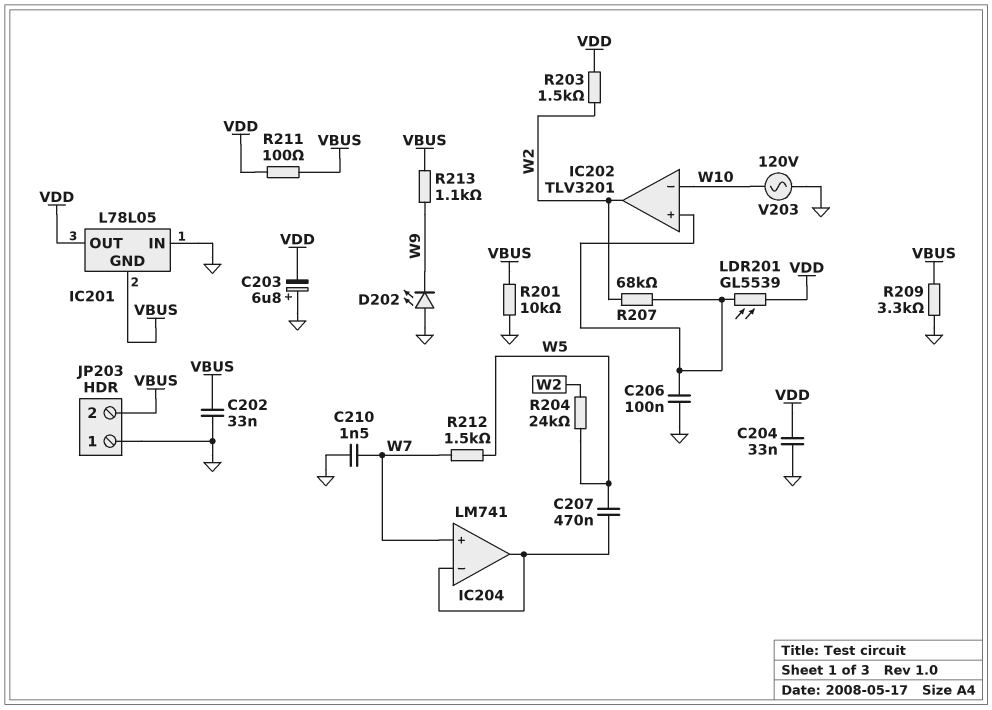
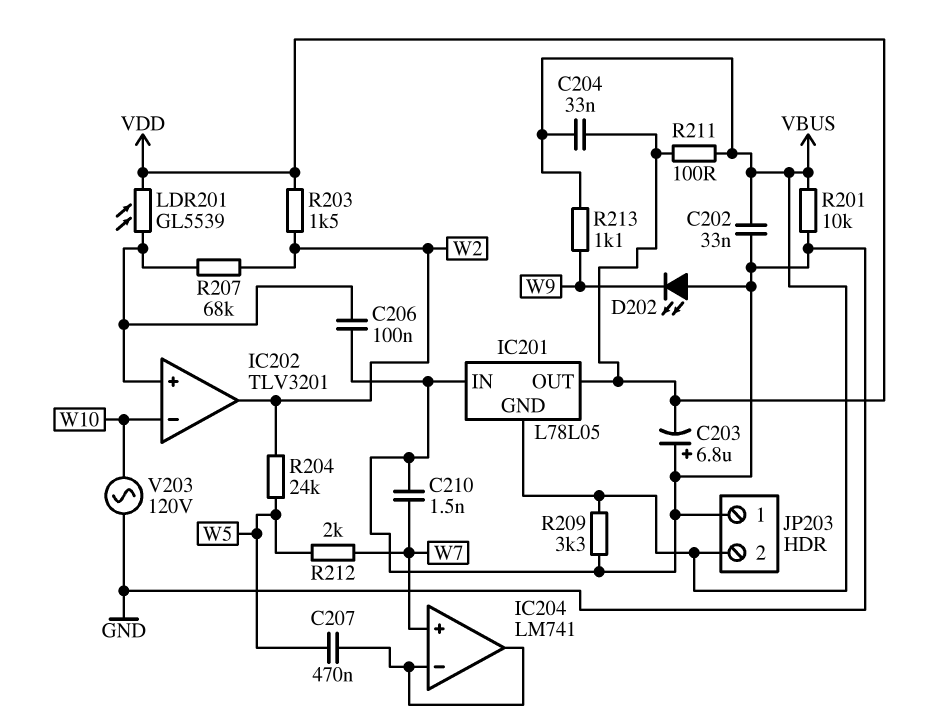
C204: 33nF (GND, VDD) -> 33nF (VBUS, VDD)
R212: 1.5k (W5, W7) -> 2k (W5, W7)

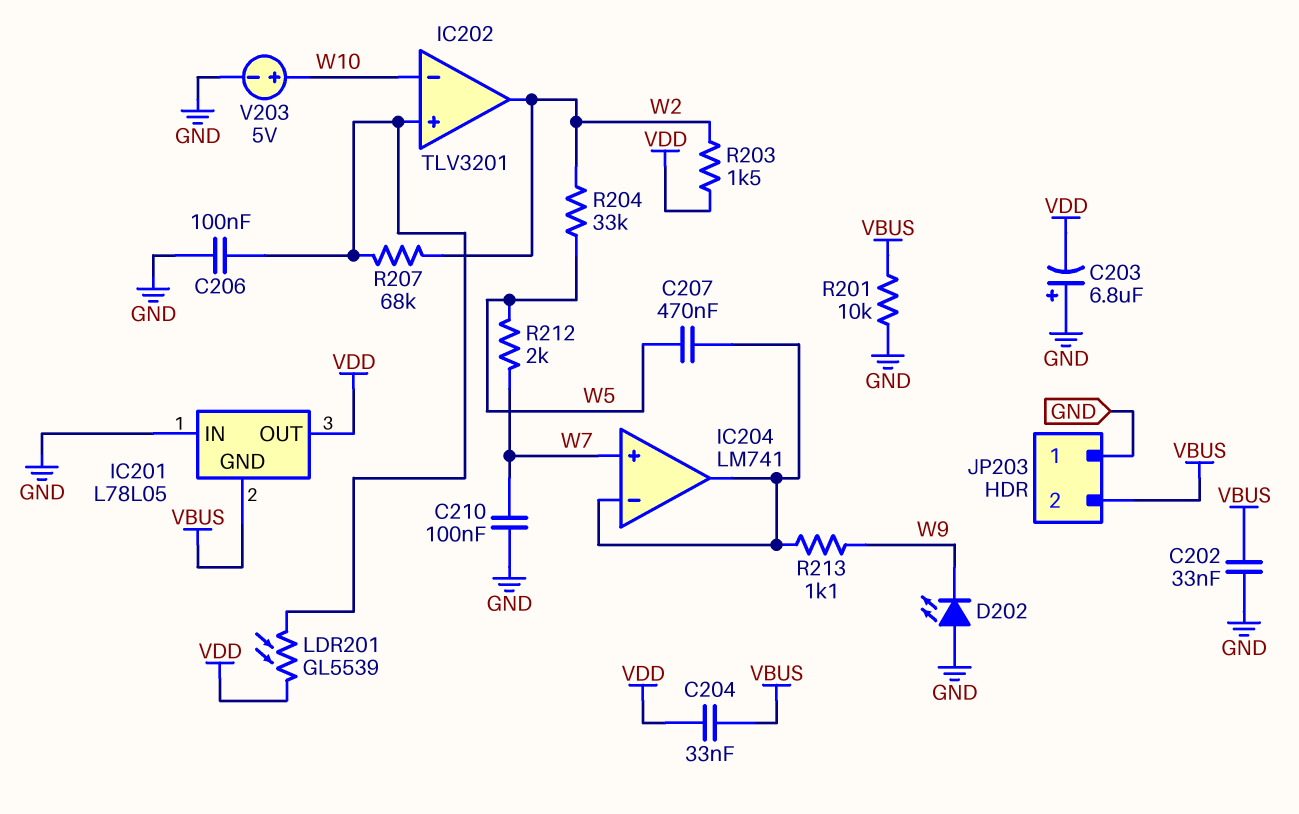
C210: 1.5nF (GND, W7) -> 100nF (GND, W7)
R204: 24k (W2, W5) -> 33k (W2, W5)
R209: 3.3k (GND, VBUS) -> none
R211: 100 (VBUS, VDD) -> none
R213: 1.1k (VBUS, W9) -> 1.1k (IC204/in-, W9)
V203: AC 120V (GND, W10) -> 5V (plus W10, minus GND)

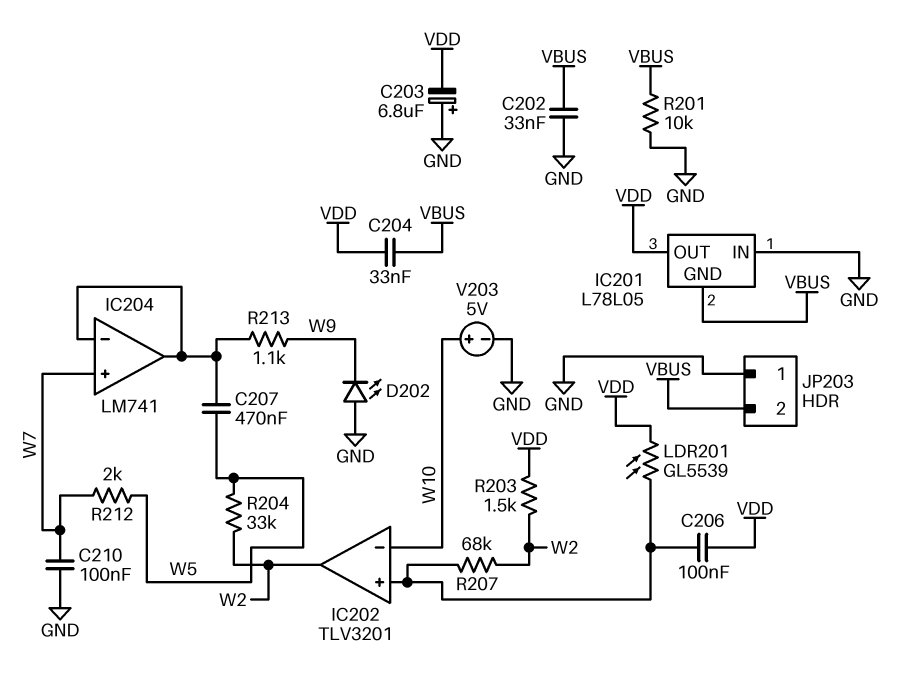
C206: 100nF (GND, IC202/in+) -> 100nF (IC202/in+, VDD)

